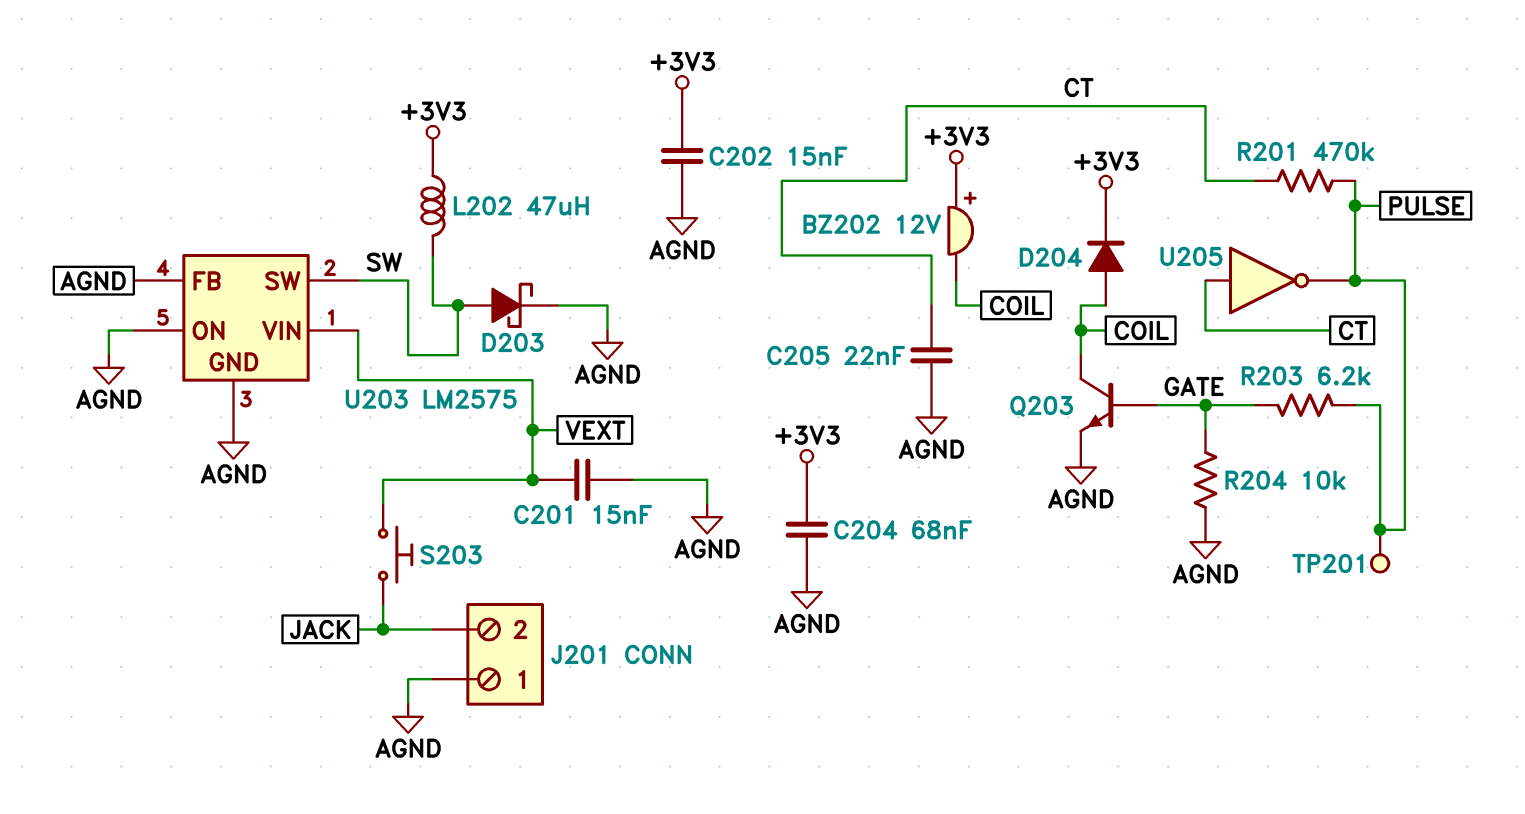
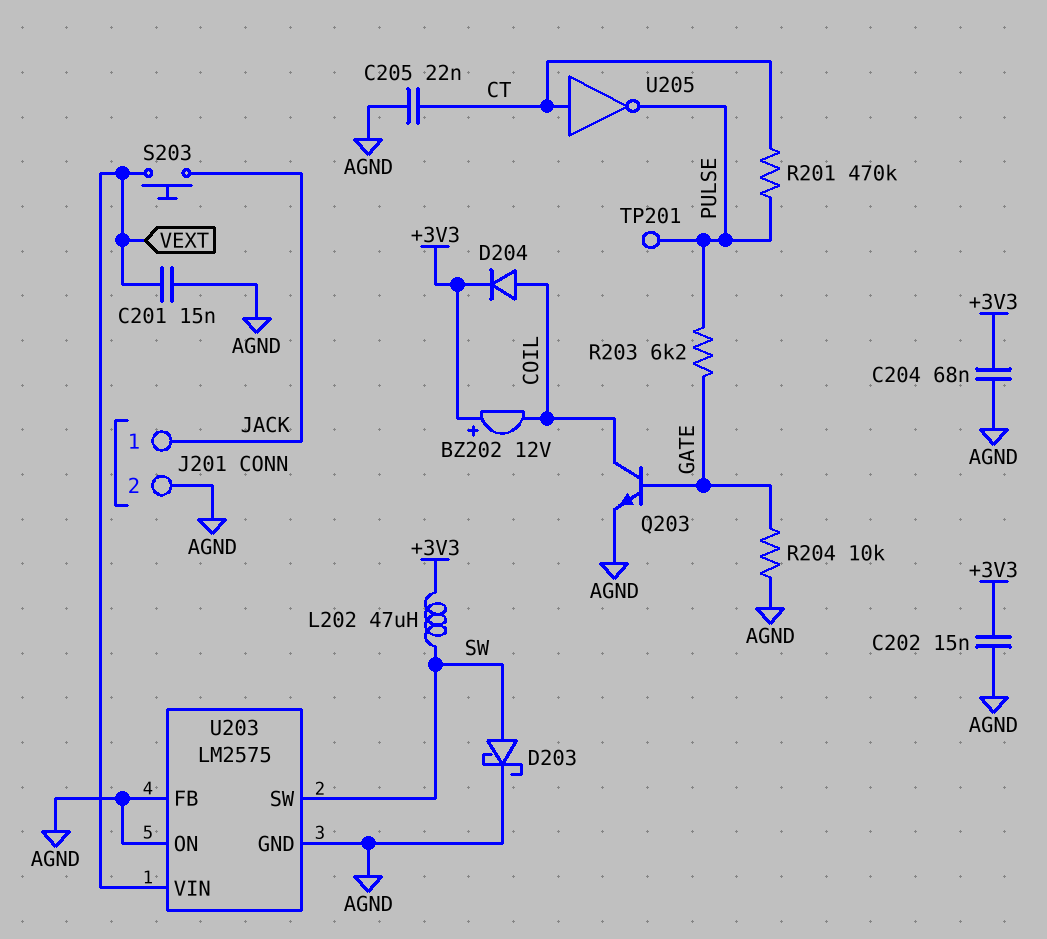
J201 pin 1: AGND -> JACK
J201 pin 2: JACK -> AGND

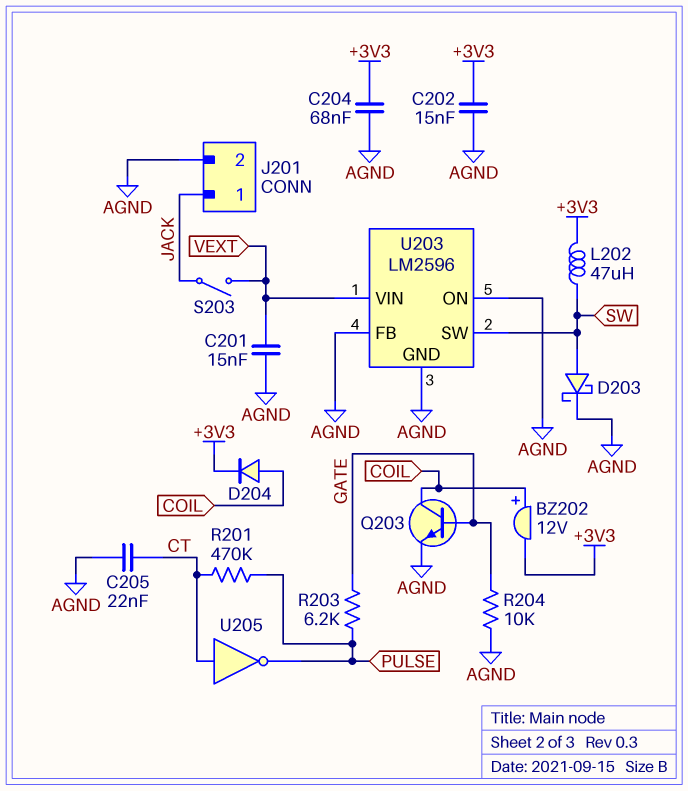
BZ202: buzzer 12V (plus +3V3, minus COIL) -> buzzer 12V (plus COIL, minus +3V3)
S203: button (JACK, VEXT) -> switch (JACK, VEXT)
TP201: test point (PULSE) -> none
U203: LM2575 -> LM2596

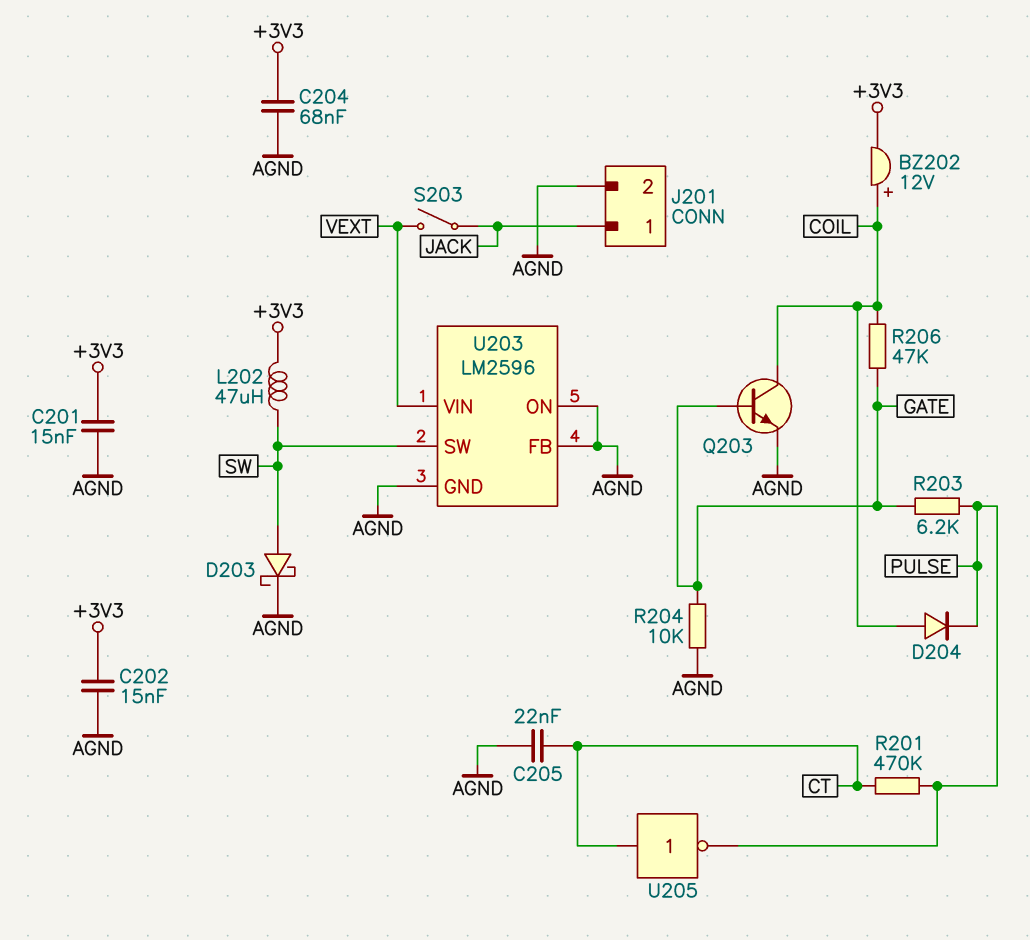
C201: 15nF (AGND, VEXT) -> 15nF (+3V3, AGND)
D204: diode (A COIL, K +3V3) -> diode (A COIL, K PULSE)
R206: none -> 47k (COIL, GATE)

